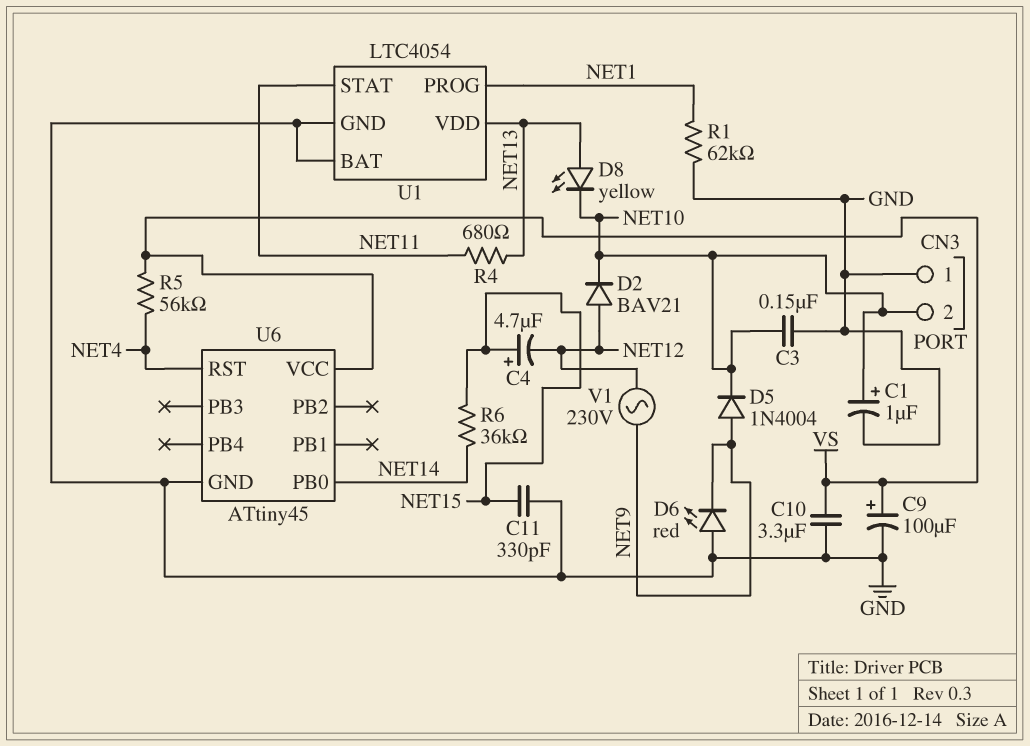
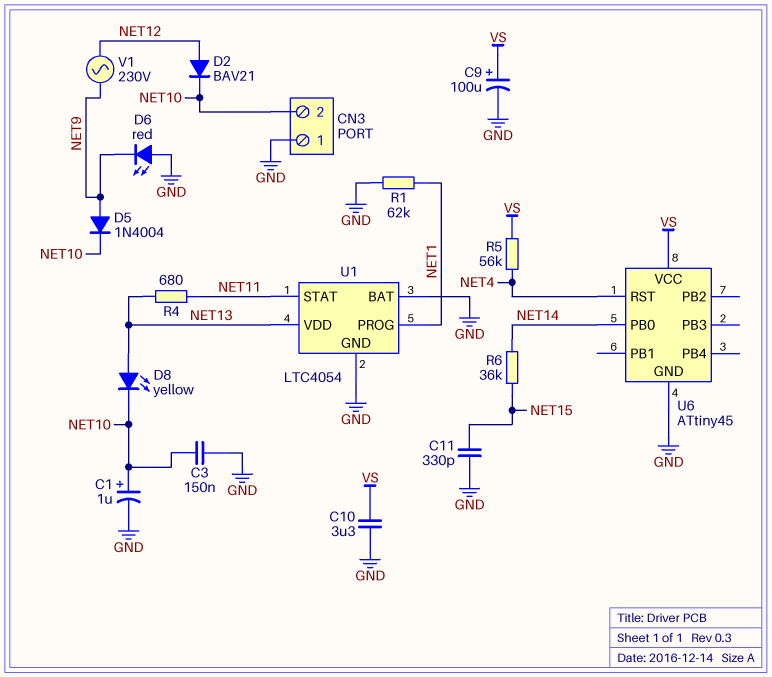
C4: 4.7uF (plus NET15, minus NET12) -> none

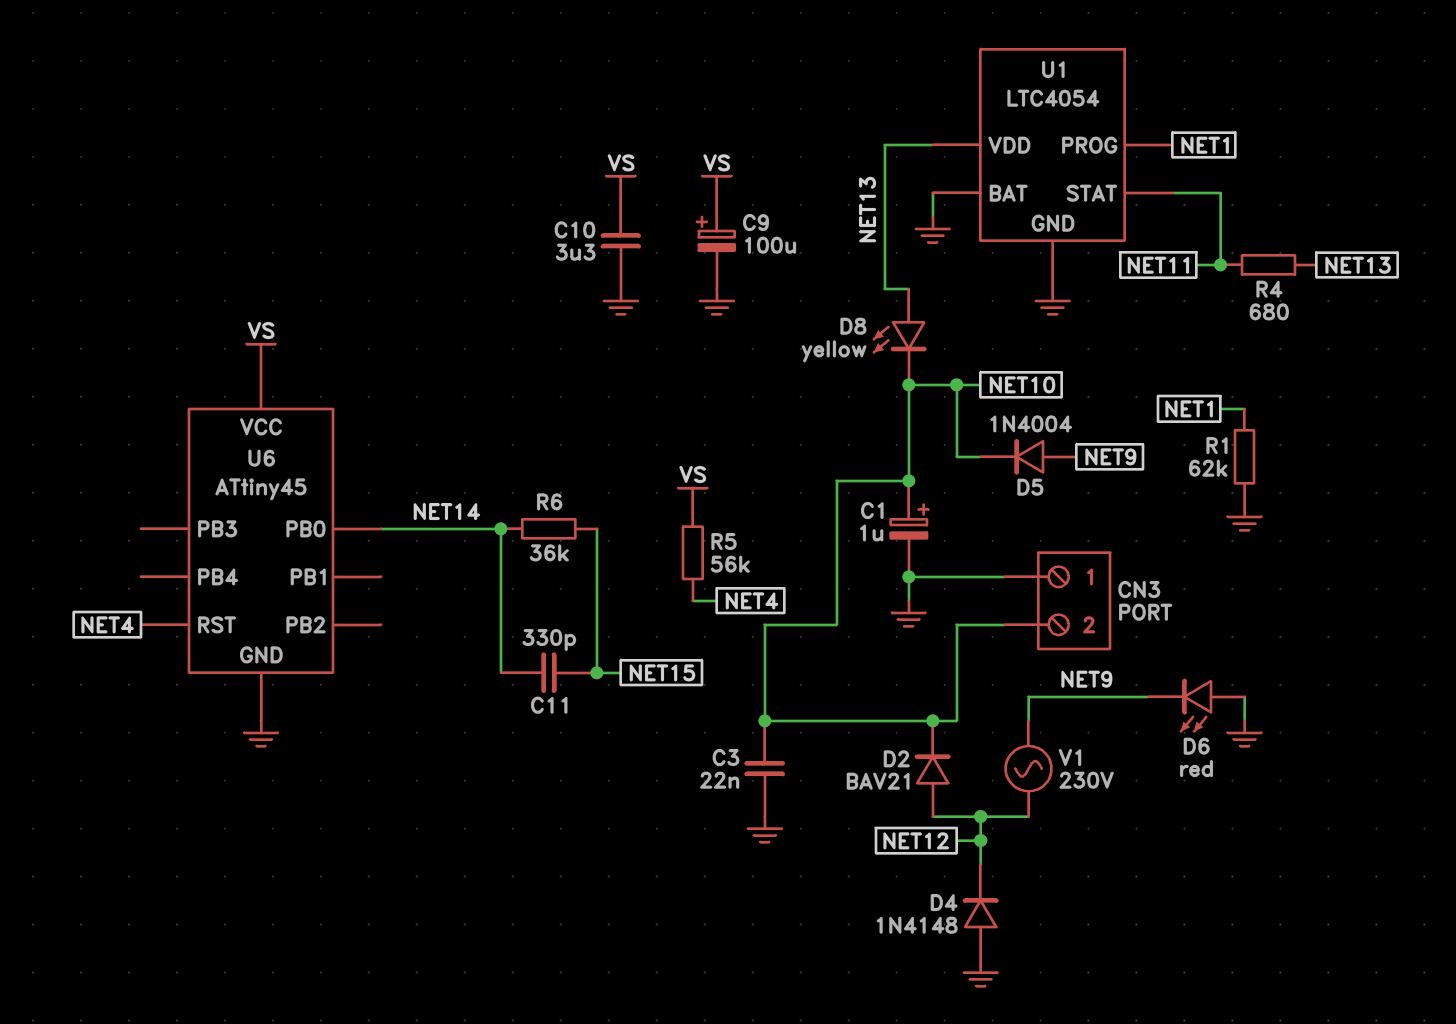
C3: 150nF (GND, NET10) -> 22nF (GND, NET10)
C11: 330pF (GND, NET15) -> 330pF (NET14, NET15)
D4: none -> diode 1N4148 (A GND, K NET12)

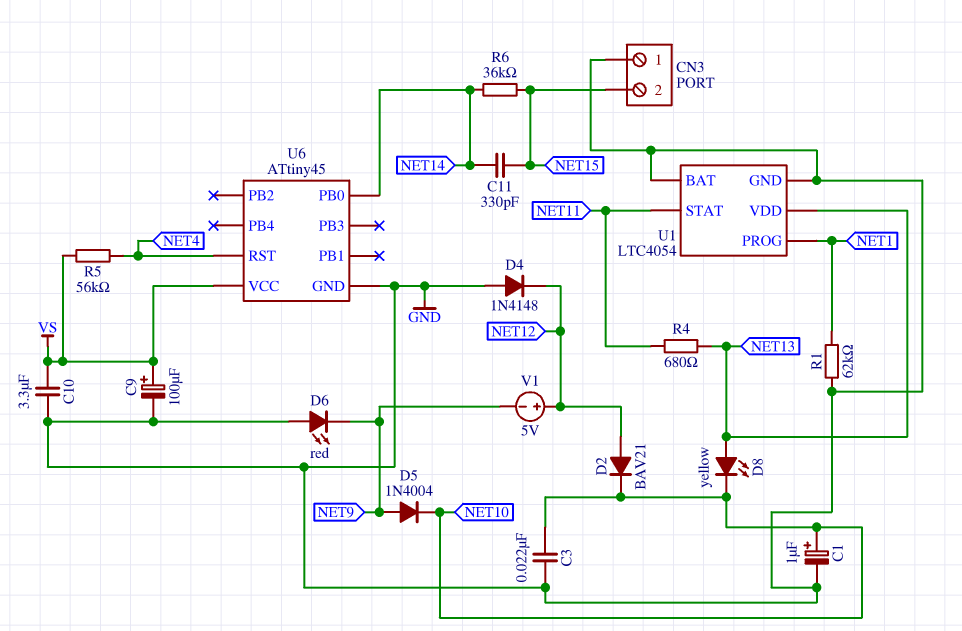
CN3 pin 2: NET10 -> NET15
V1: AC 230V (NET9, NET12) -> 5V (plus NET12, minus NET9)

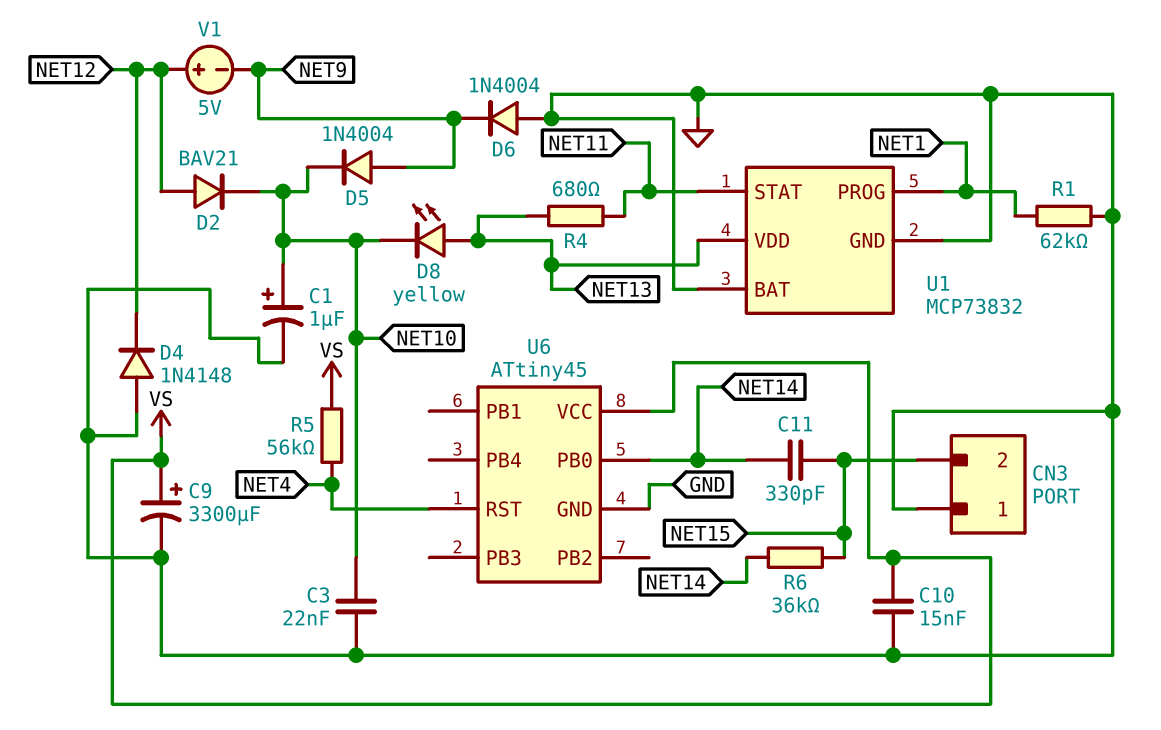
C9: 100uF (plus VS, minus GND) -> 3300uF (plus VS, minus GND)
C10: 3.3uF (GND, VS) -> 15nF (GND, VS)
D6: LED red (A GND, K NET9) -> diode 1N4004 (A GND, K NET9)
U1: LTC4054 -> MCP73832

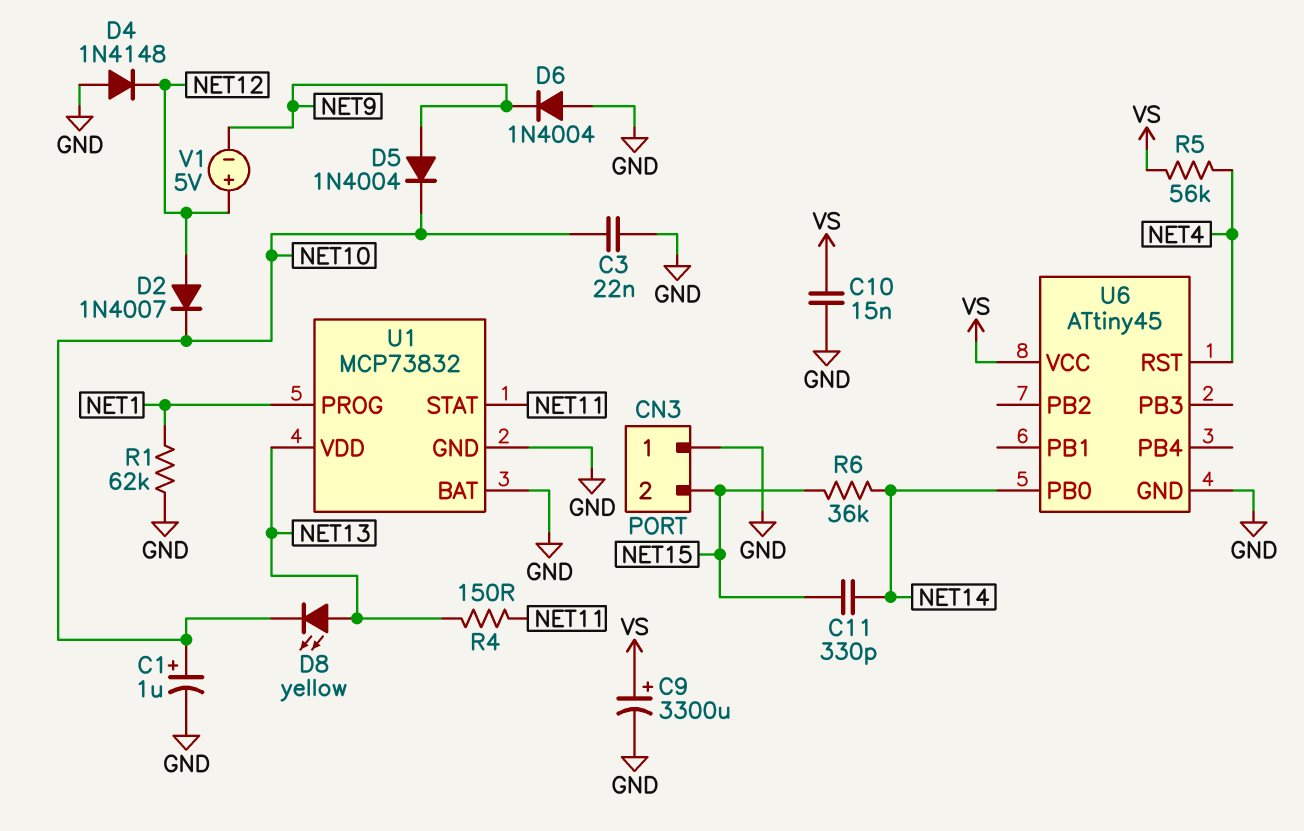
D2: diode BAV21 (A NET12, K NET10) -> diode 1N4007 (A NET12, K NET10)
R4: 680 (NET11, NET13) -> 150 (NET11, NET13)

